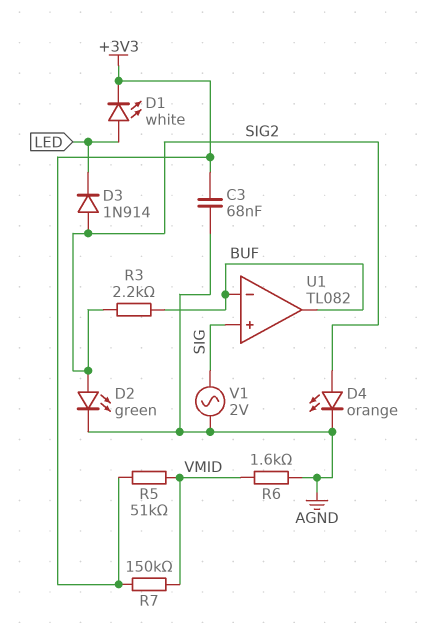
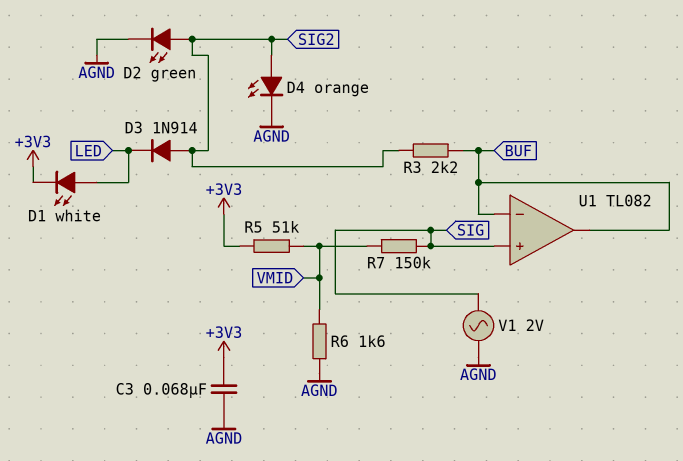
R7: 150k (+3V3, VMID) -> 150k (SIG, VMID)

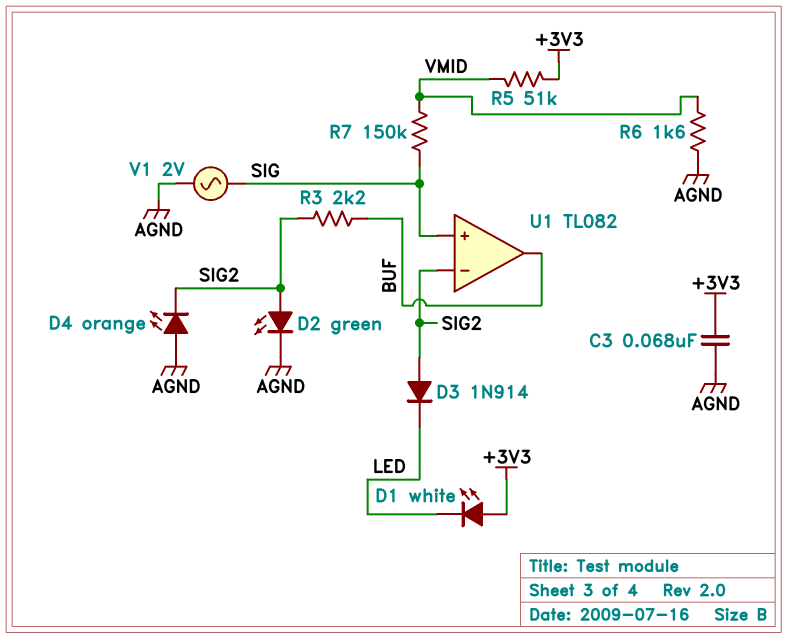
D1: LED white (A LED, K +3V3) -> LED white (A +3V3, K LED)
D4: LED orange (A SIG2, K AGND) -> LED orange (A AGND, K SIG2)
U1 pin in-: BUF -> SIG2

